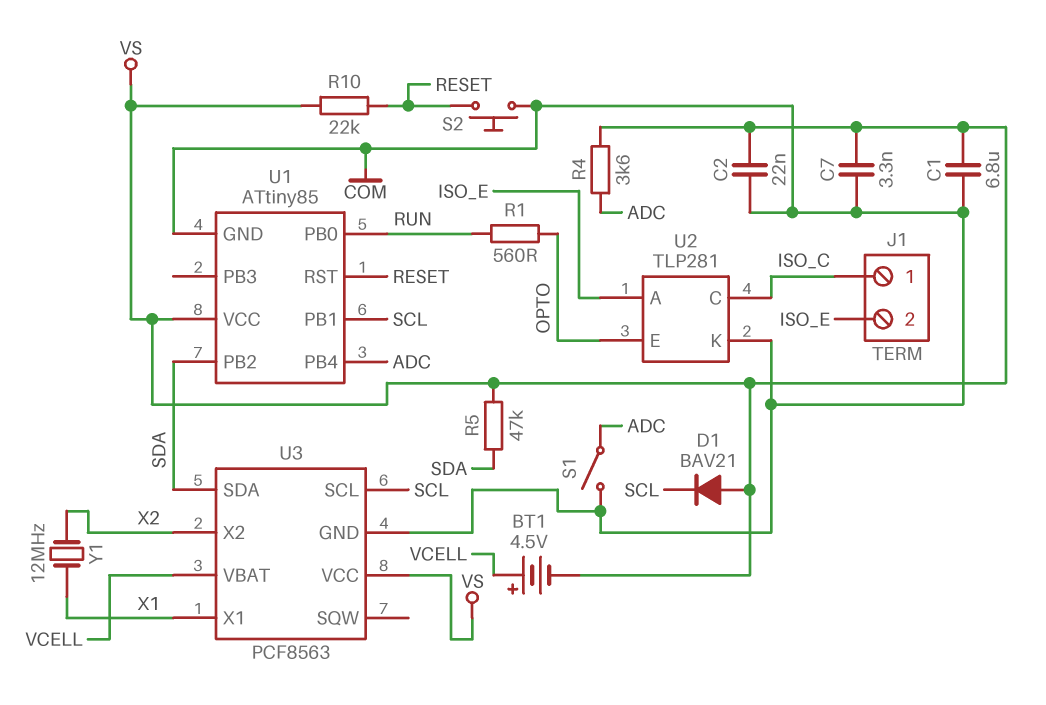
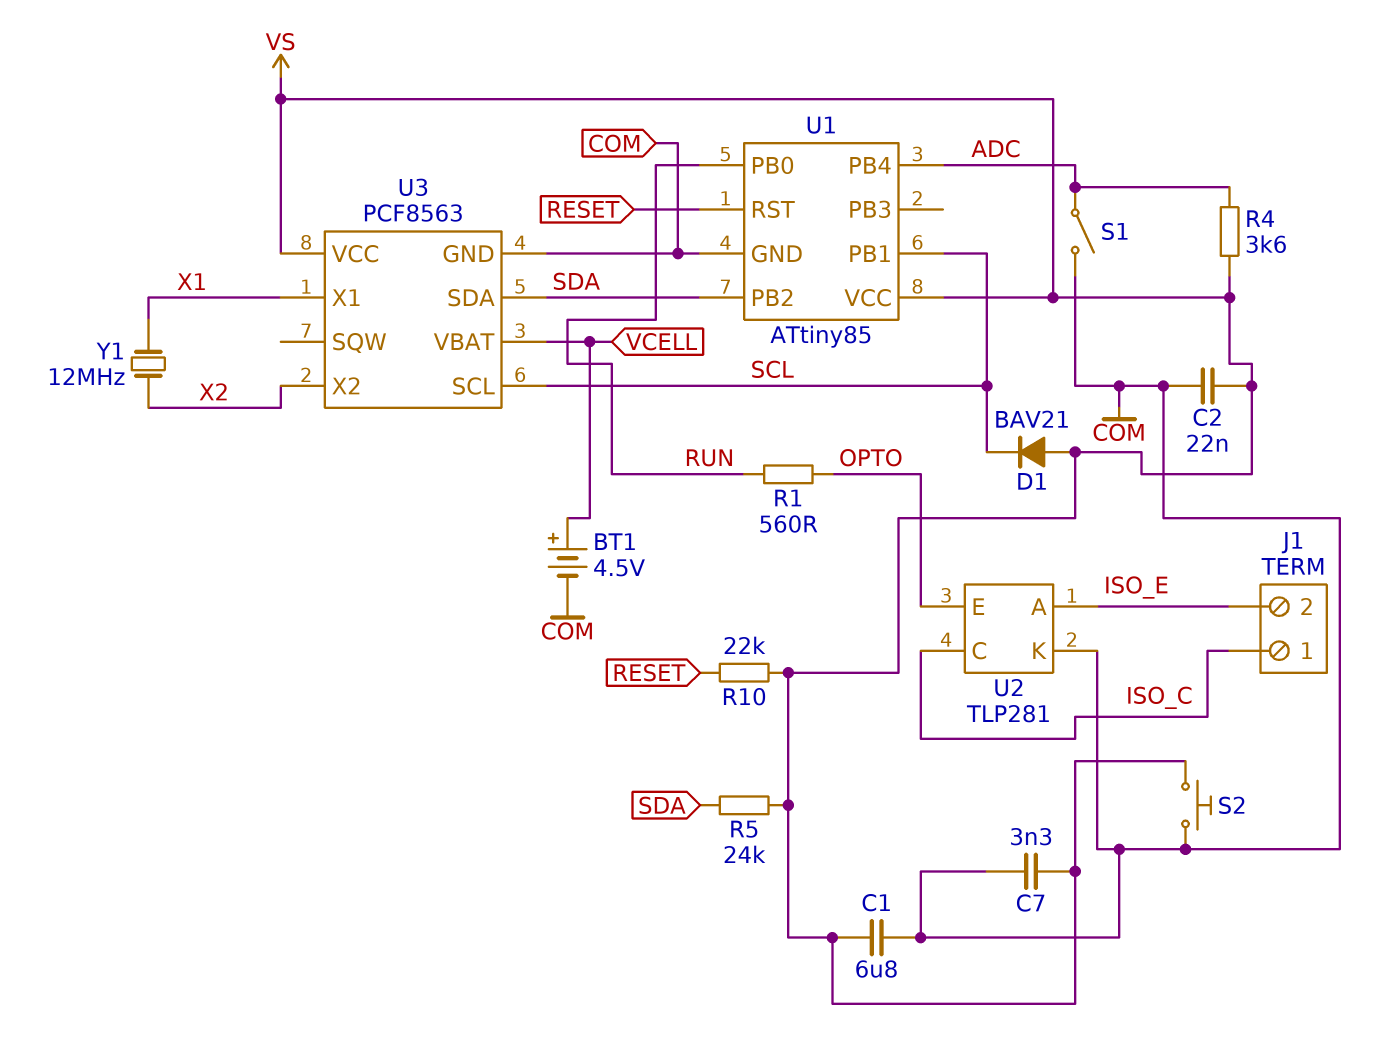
BT1: 4.5V (plus VCELL, minus VS) -> 4.5V (plus VCELL, minus COM)
R5: 47k (SDA, VS) -> 24k (SDA, VS)
S2: button (COM, RESET) -> button (COM, VS)

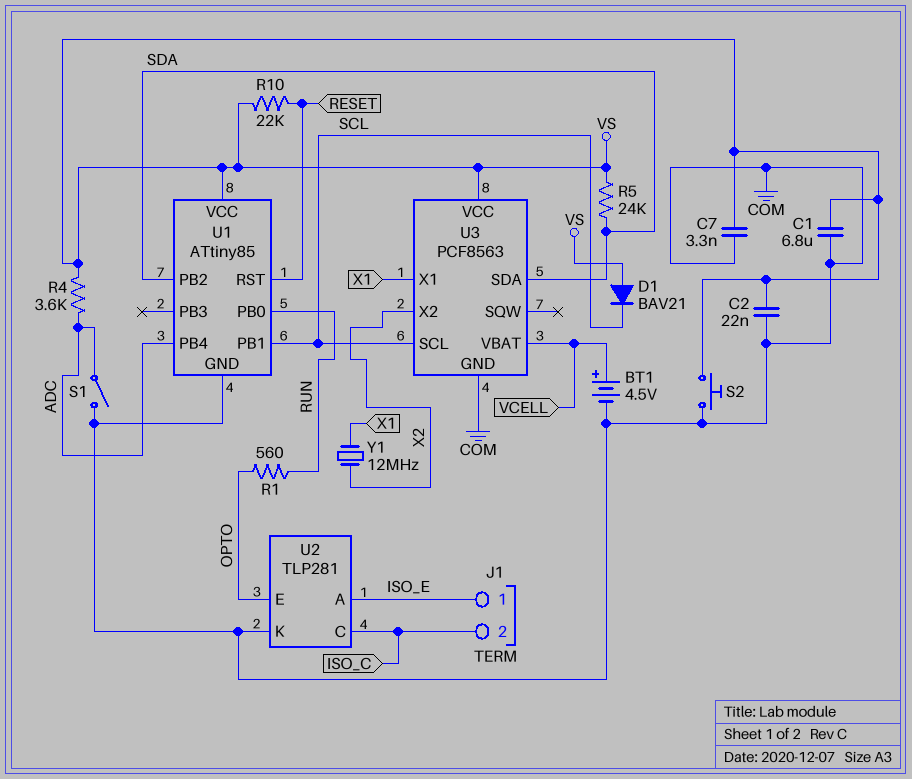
J1 pin 1: ISO_C -> ISO_E
J1 pin 2: ISO_E -> ISO_C

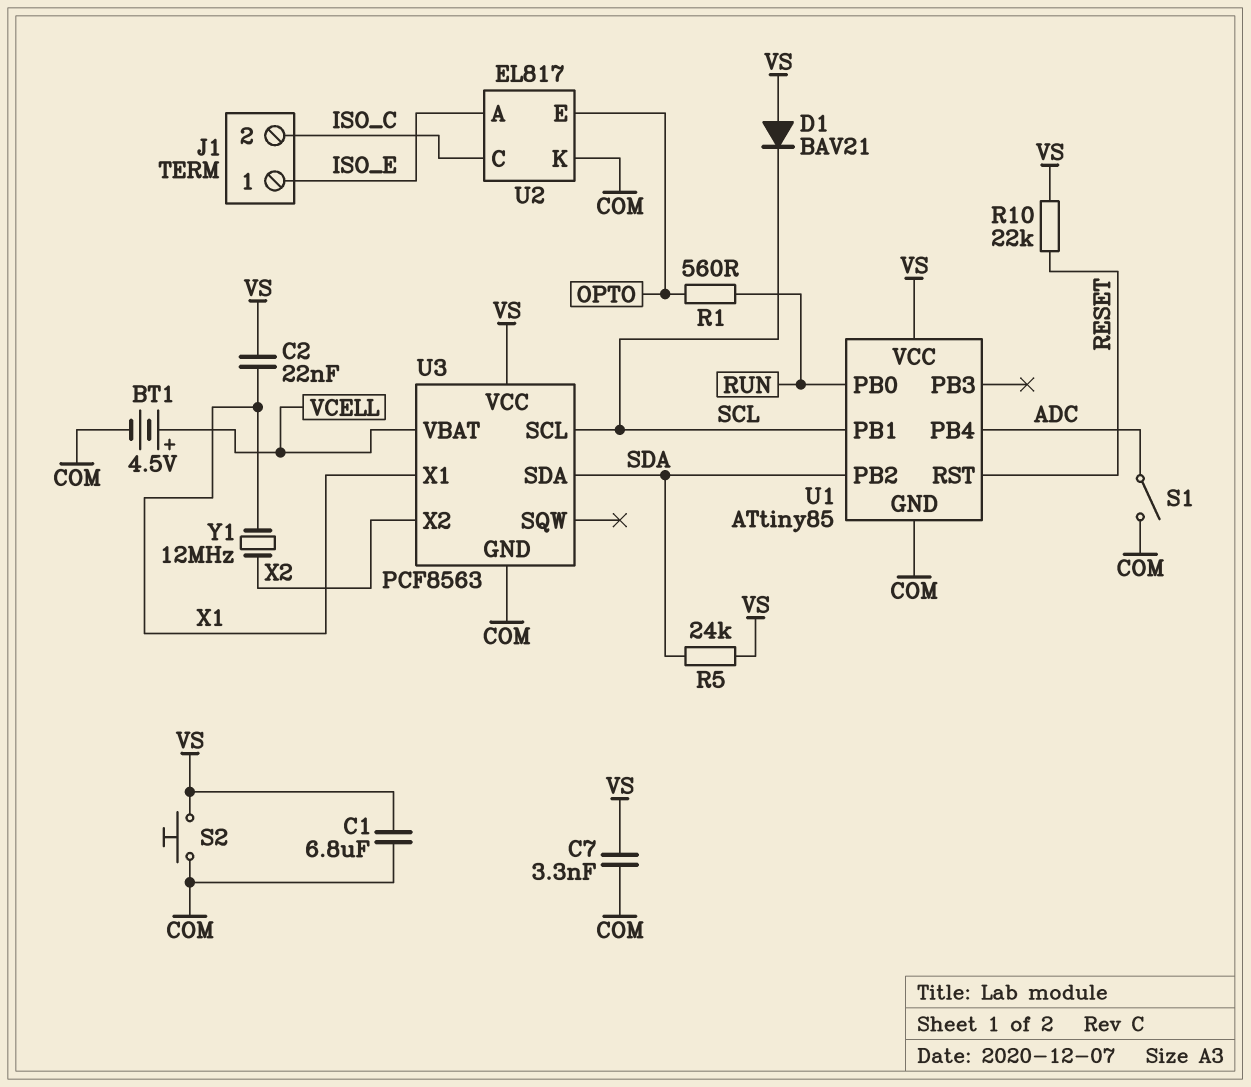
C2: 22nF (COM, VS) -> 22nF (VS, X1)
R4: 3.6k (ADC, VS) -> none
U2: TLP281 -> EL817

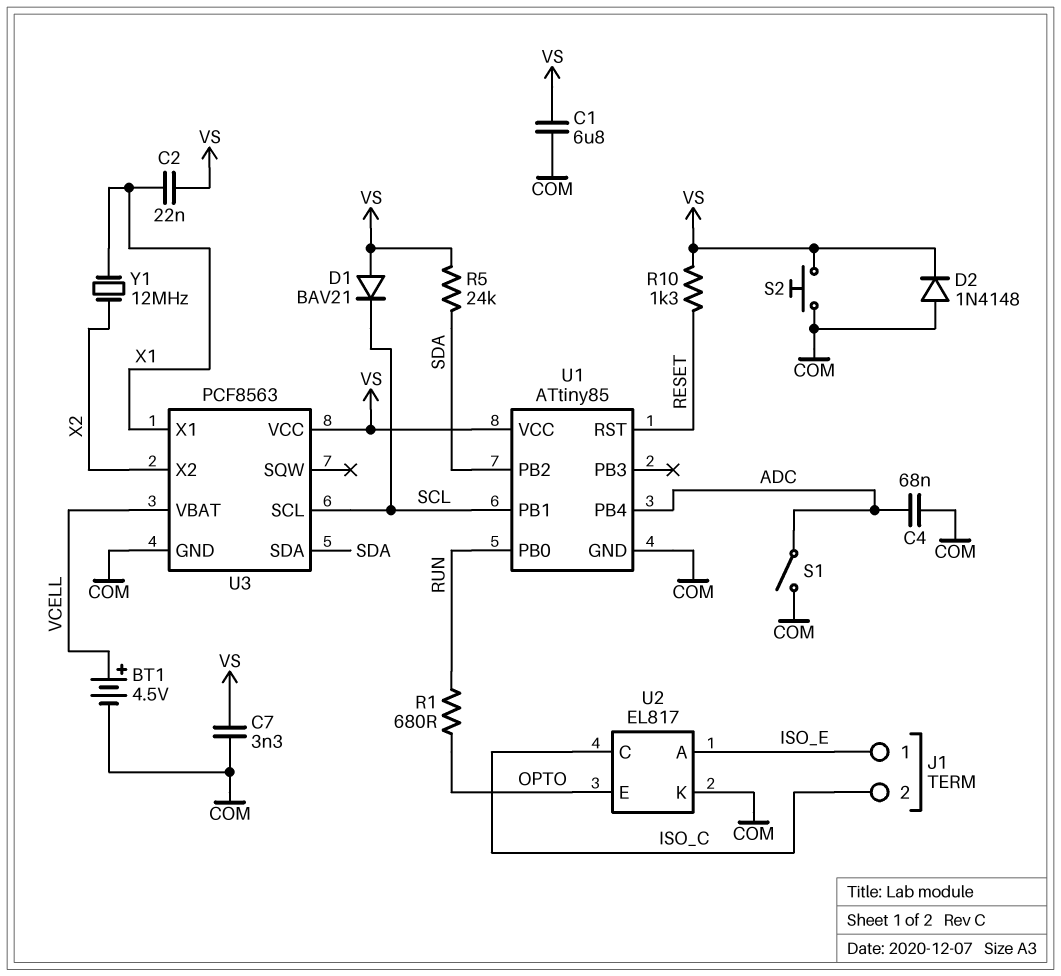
C4: none -> 68nF (ADC, COM)
D2: none -> diode 1N4148 (A COM, K VS)
R1: 560 (OPTO, RUN) -> 680 (OPTO, RUN)
R10: 22k (RESET, VS) -> 1.3k (RESET, VS)

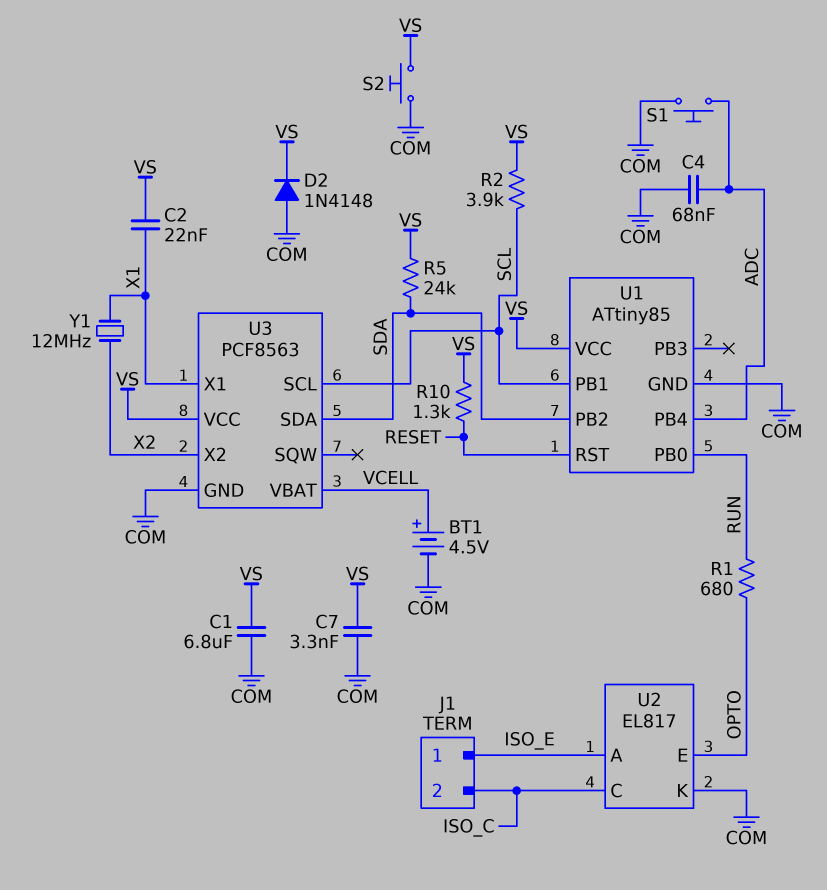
D1: diode BAV21 (A VS, K SCL) -> none
R2: none -> 3.9k (SCL, VS)
S1: switch (ADC, COM) -> button (ADC, COM)

